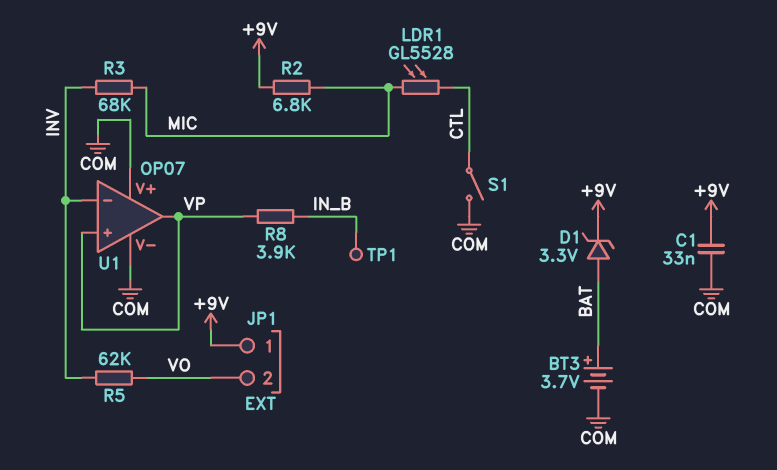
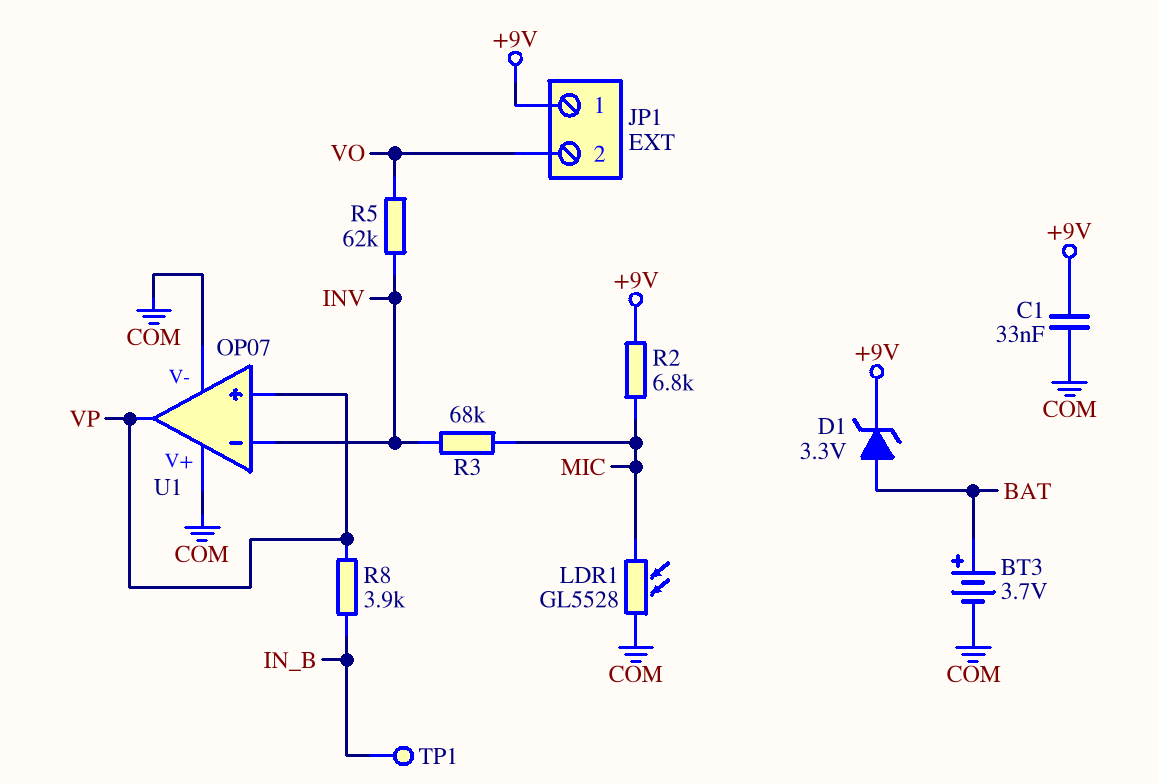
LDR1: GL5528 (CTL, MIC) -> GL5528 (COM, MIC)
S1: switch (COM, CTL) -> none

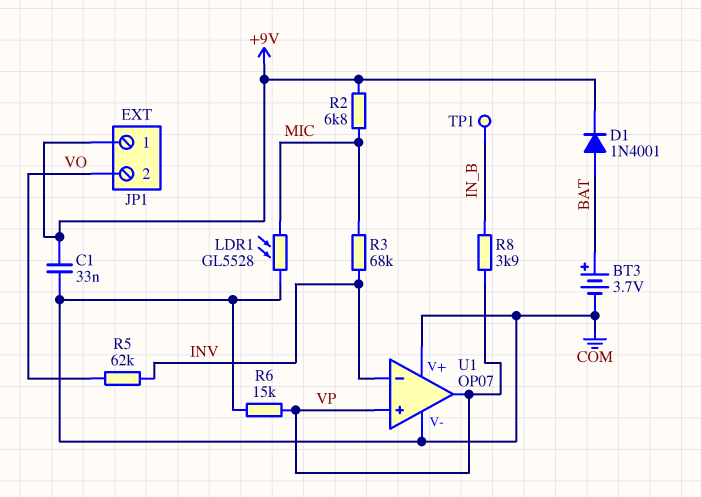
D1: zener 3.3V (A BAT, K +9V) -> diode 1N4001 (A BAT, K +9V)
R6: none -> 15k (COM, VP)

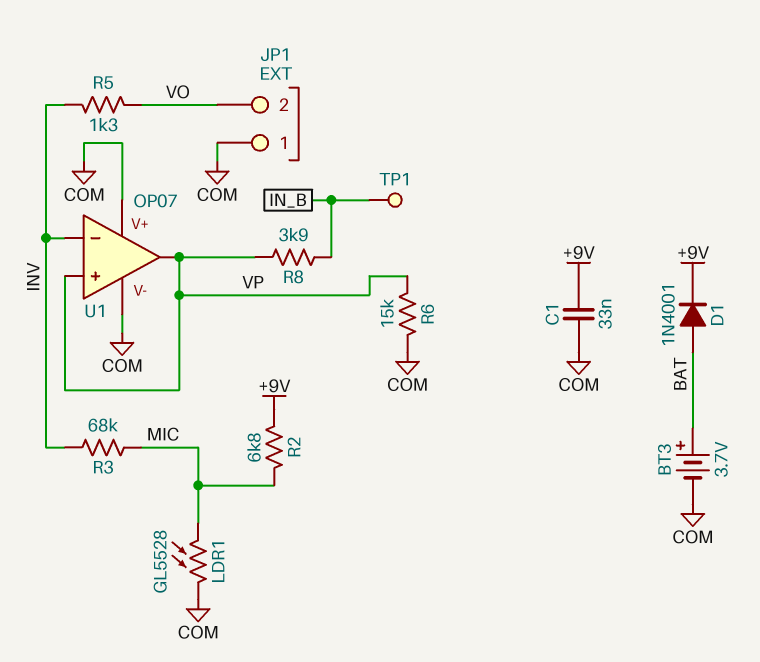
JP1 pin 1: +9V -> COM
R5: 62k (INV, VO) -> 1.3k (INV, VO)

